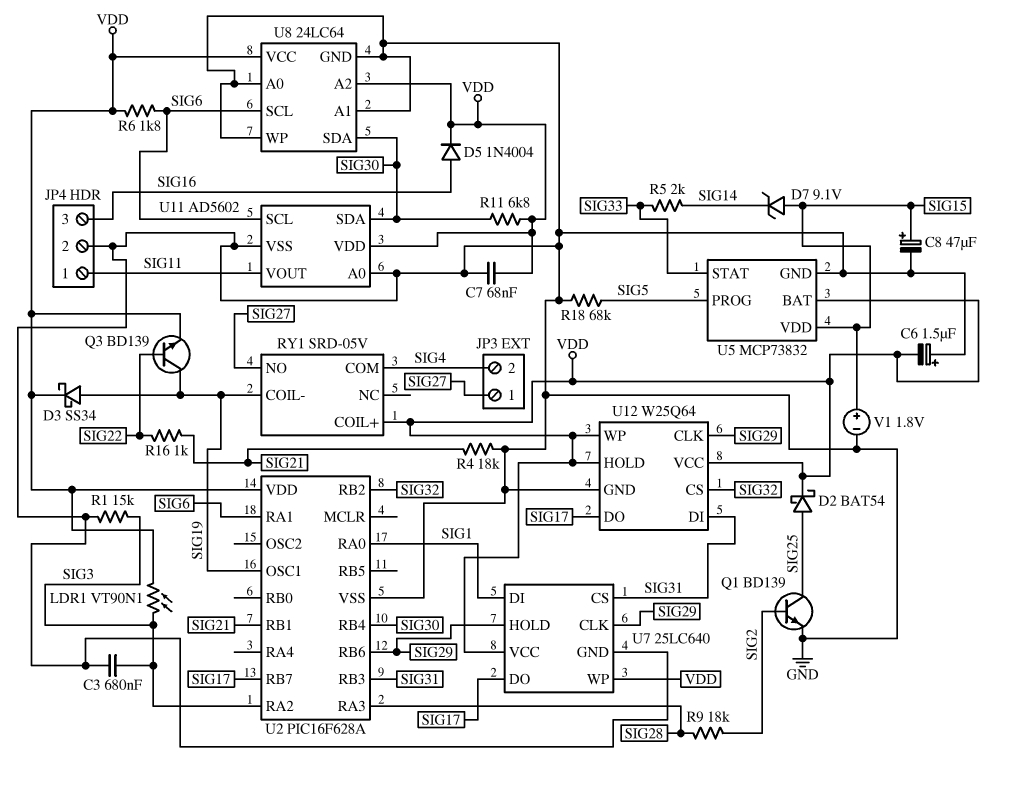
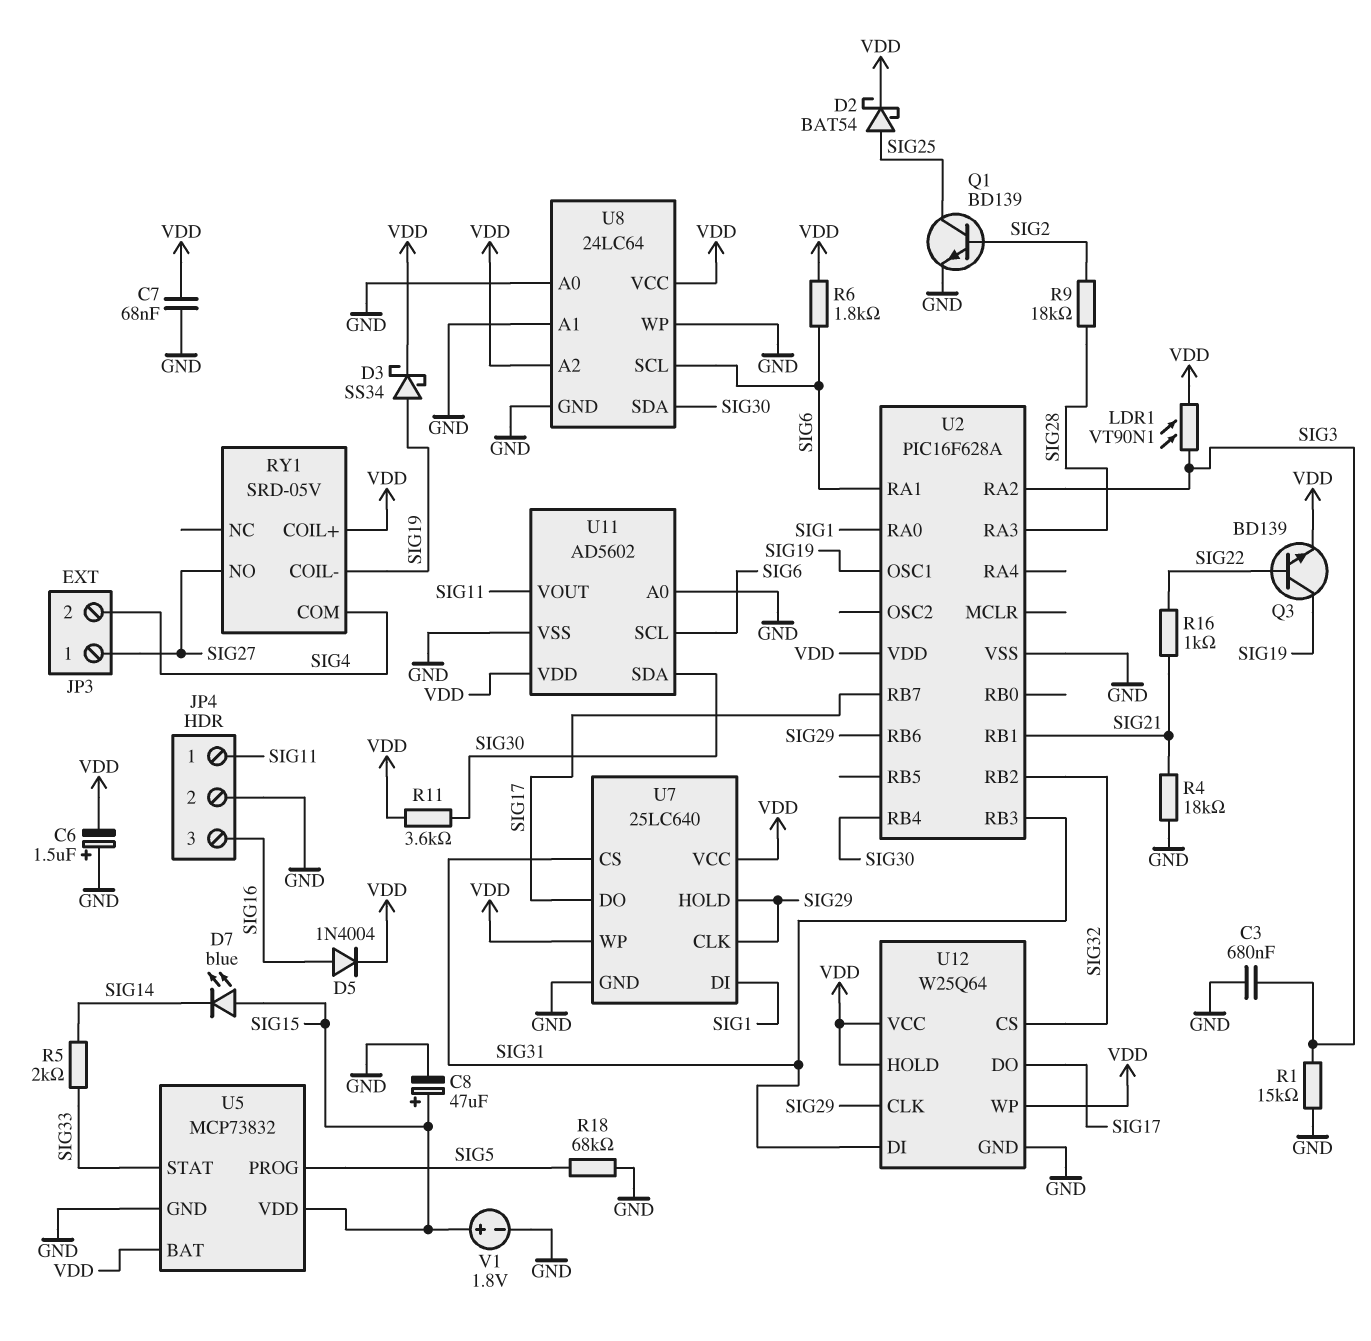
D7: zener 9.1V (A SIG15, K SIG14) -> LED blue (A SIG15, K SIG14)
R11: 6.8k (SIG30, VDD) -> 3.6k (SIG30, VDD)

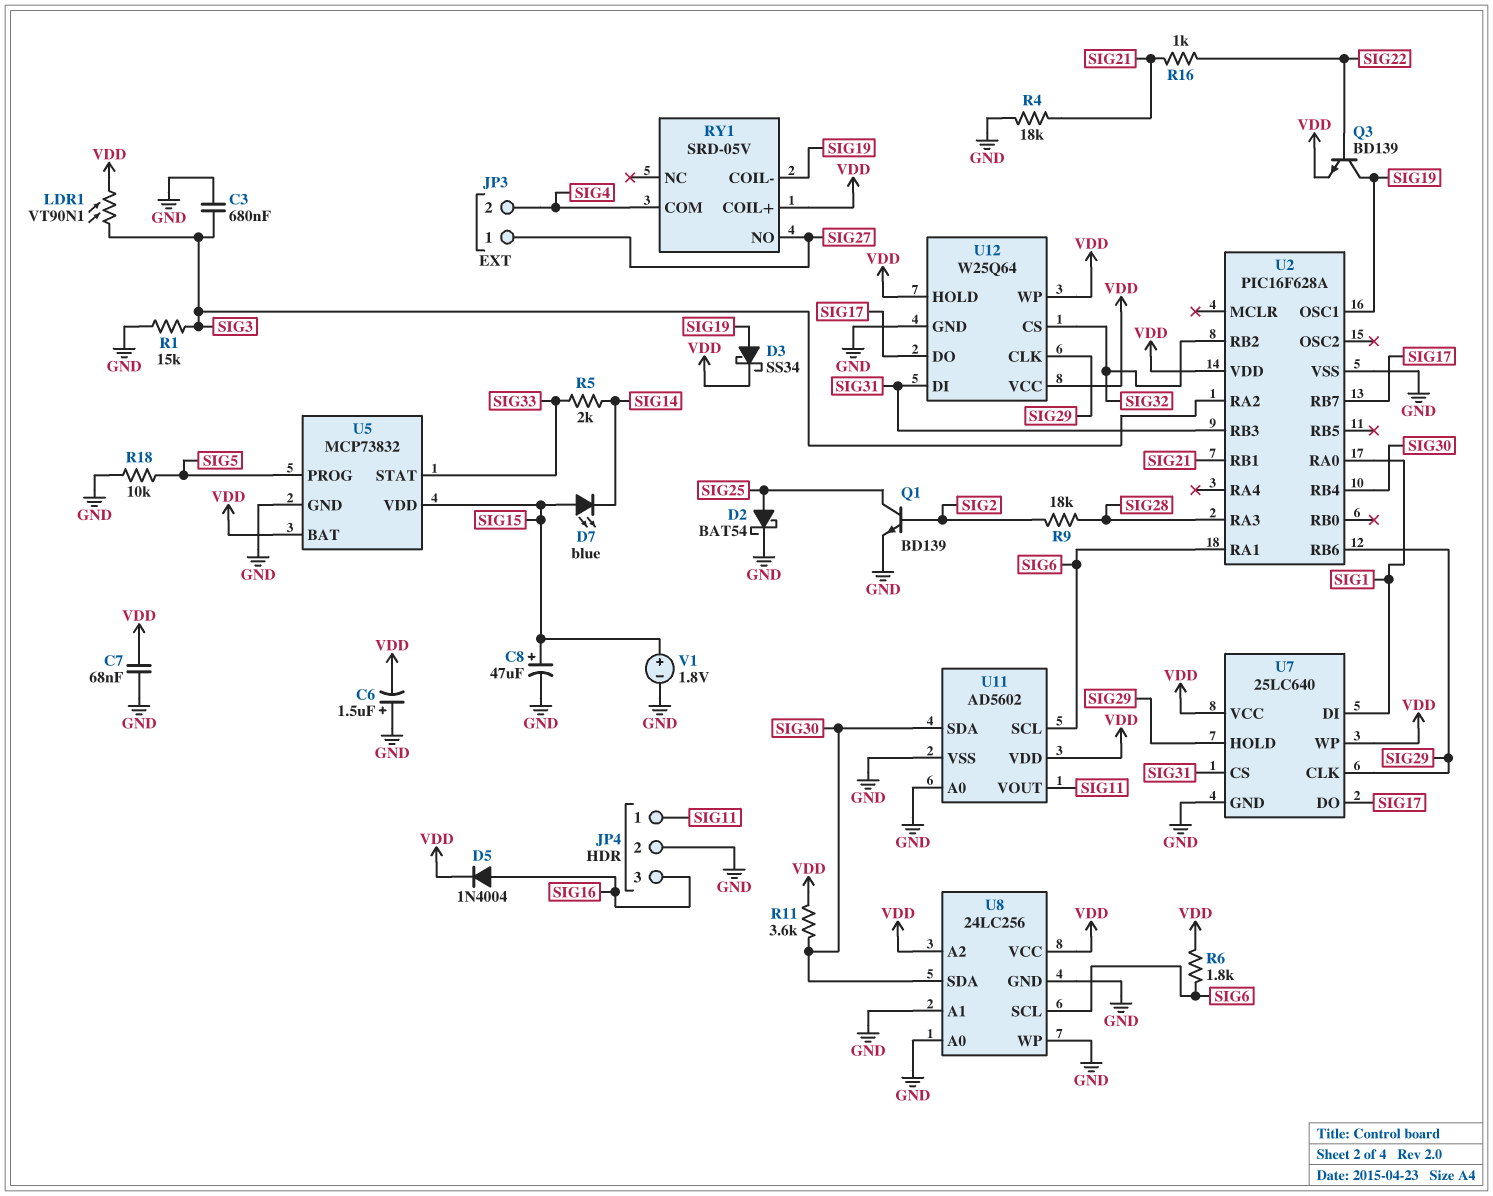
D2: schottky BAT54 (A SIG25, K VDD) -> schottky BAT54 (A SIG25, K GND)
R18: 68k (GND, SIG5) -> 10k (GND, SIG5)
U8: 24LC64 -> 24LC256

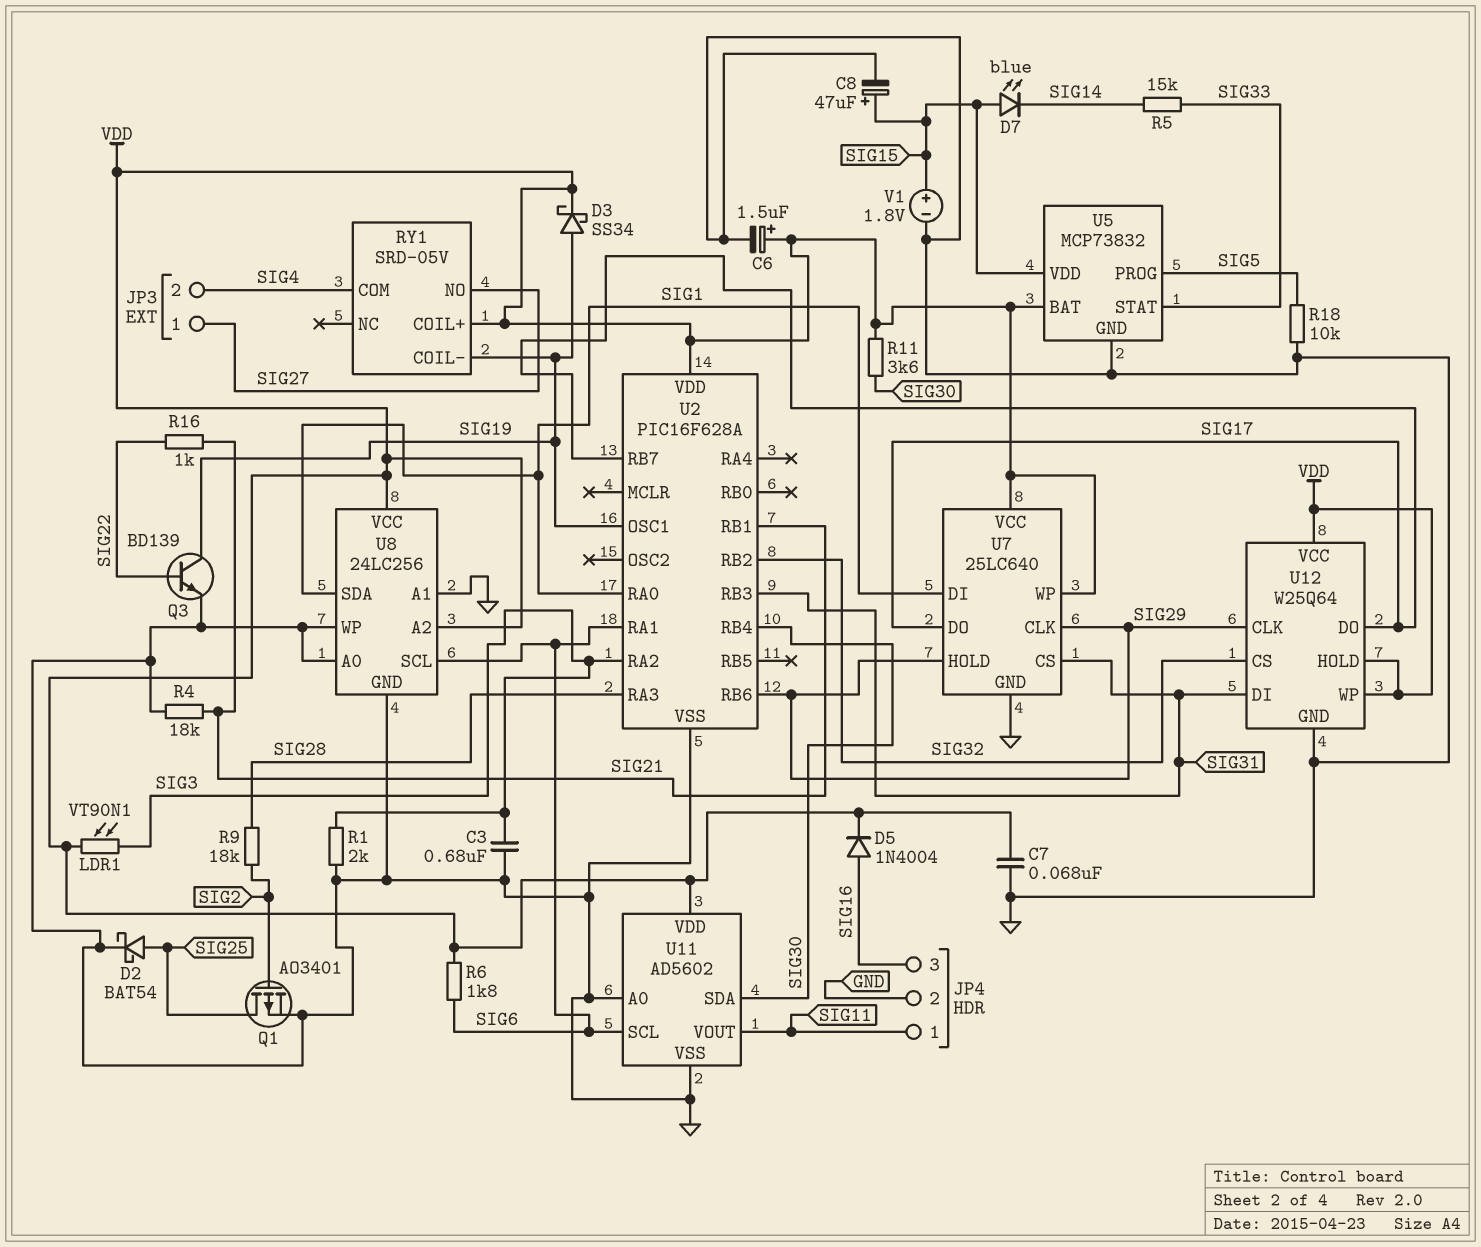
C6: 1.5uF (plus GND, minus VDD) -> 1.5uF (plus VDD, minus GND)
Q1: NPN BD139 (B SIG2, C SIG25, E GND) -> PMOS AO3401 (G SIG2, D SIG25, S GND)
Q3: NPN BD139 (B SIG22, C SIG19, E VDD) -> NPN BD139 (B SIG22, C SIG19, E GND)
R1: 15k (GND, SIG3) -> 2k (GND, SIG3)
R5: 2k (SIG14, SIG33) -> 15k (SIG14, SIG33)
U8 pin SDA: SIG30 -> SIG1

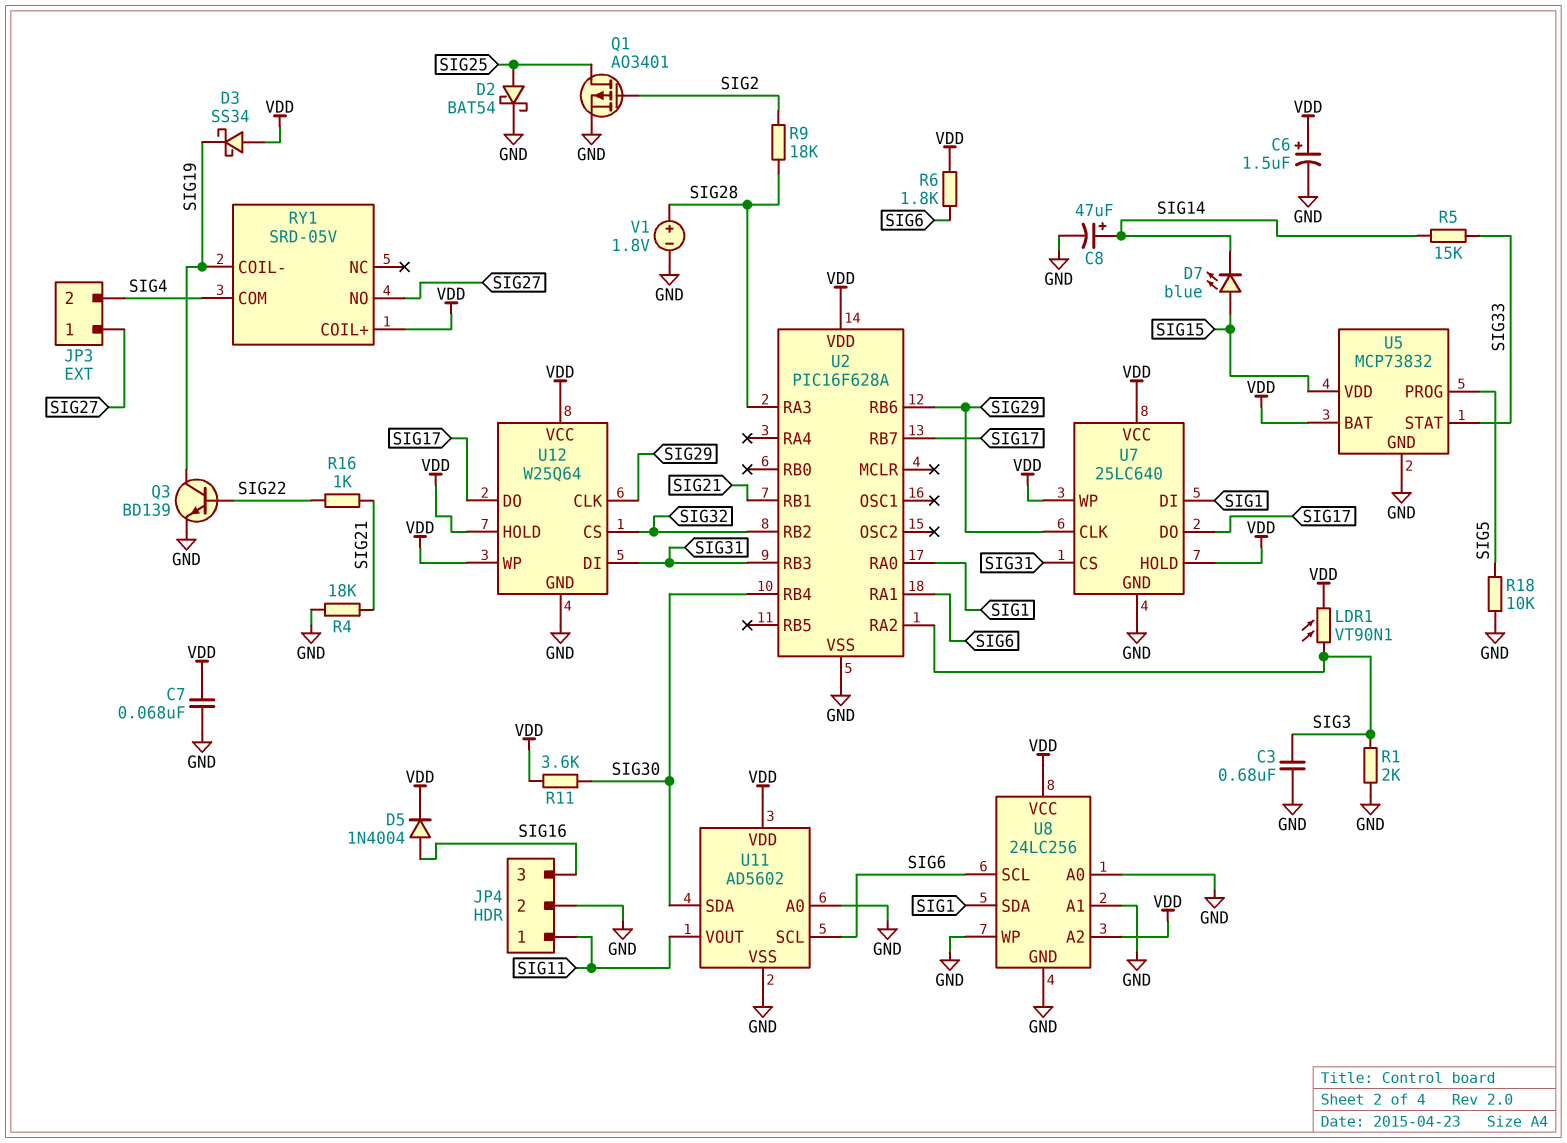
C8: 47uF (plus SIG15, minus GND) -> 47uF (plus SIG14, minus GND)
D3: schottky SS34 (A SIG19, K VDD) -> schottky SS34 (A VDD, K SIG19)
U2 pin OSC1: SIG19 -> none
U7 pin HOLD: SIG29 -> VDD
V1: 1.8V (plus SIG15, minus GND) -> 1.8V (plus SIG28, minus GND)

